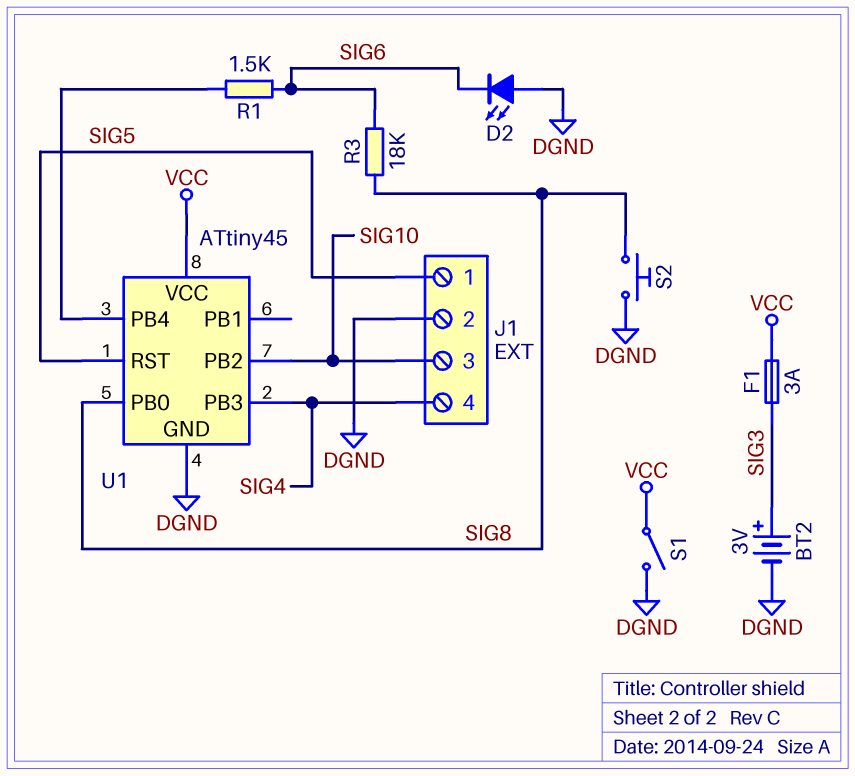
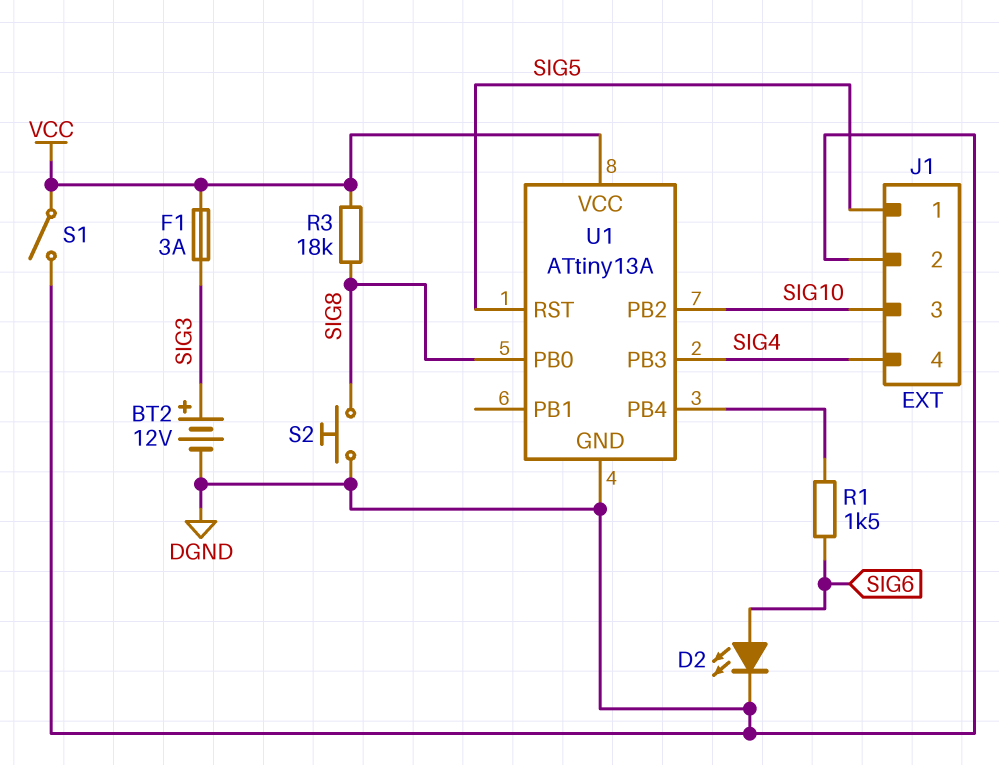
BT2: 3V (plus SIG3, minus DGND) -> 12V (plus SIG3, minus DGND)
D2: LED (A DGND, K SIG6) -> LED (A SIG6, K DGND)
R3: 18k (SIG6, SIG8) -> 18k (SIG8, VCC)
U1: ATtiny45 -> ATtiny13A

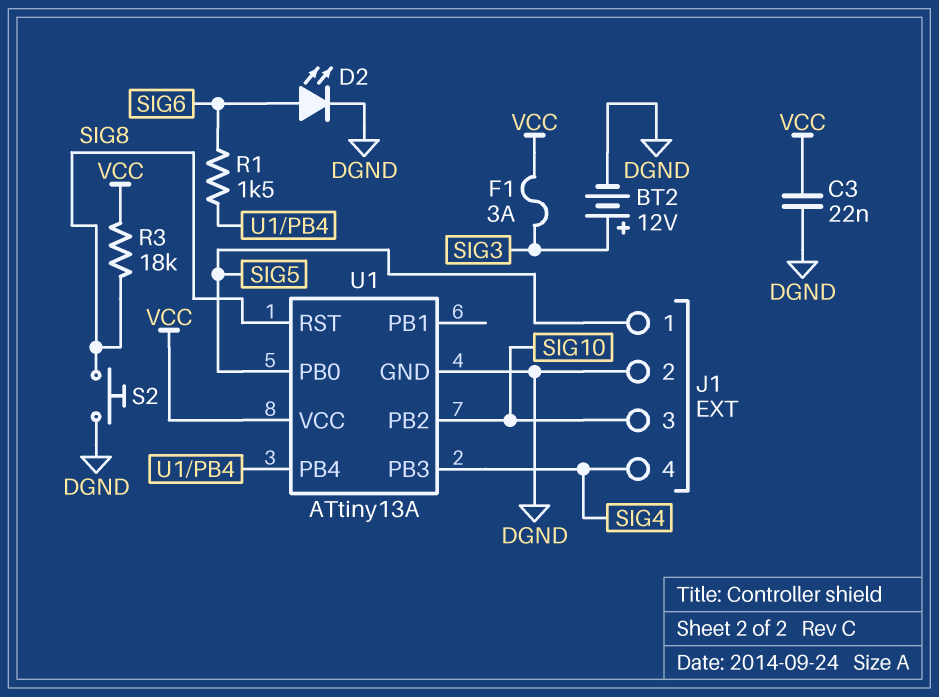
C3: none -> 22nF (DGND, VCC)
S1: switch (DGND, VCC) -> none
U1 pin PB0: SIG8 -> SIG5
U1 pin RST: SIG5 -> SIG8

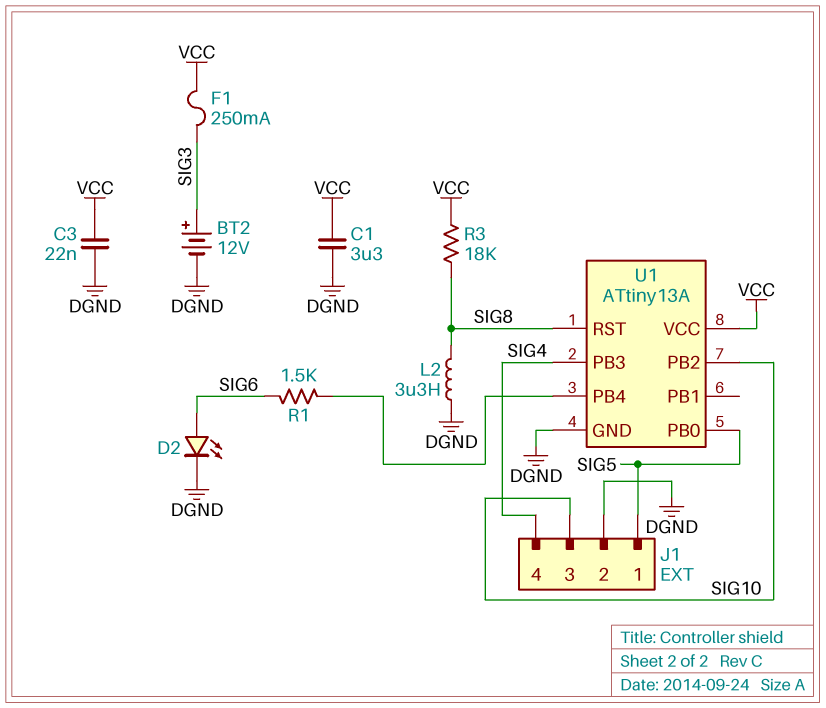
C1: none -> 3.3uF (DGND, VCC)
F1: 3A (SIG3, VCC) -> 250mA (SIG3, VCC)
L2: none -> 3.3uH (DGND, SIG8)
S2: button (DGND, SIG8) -> none

